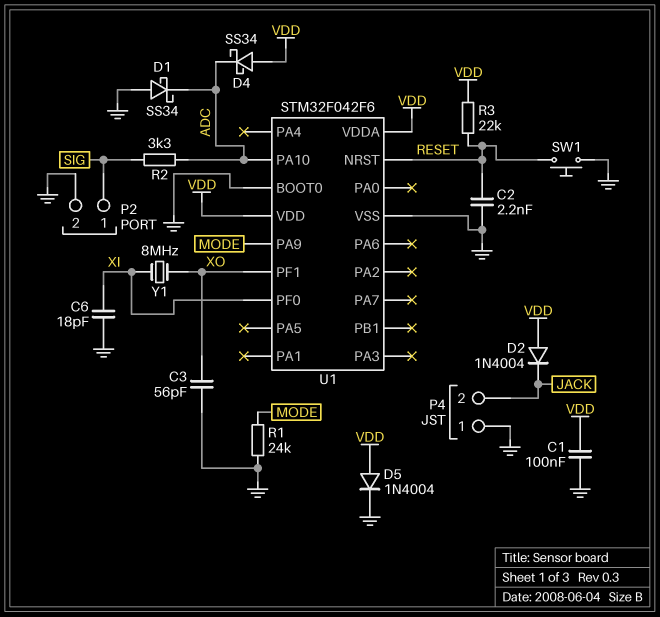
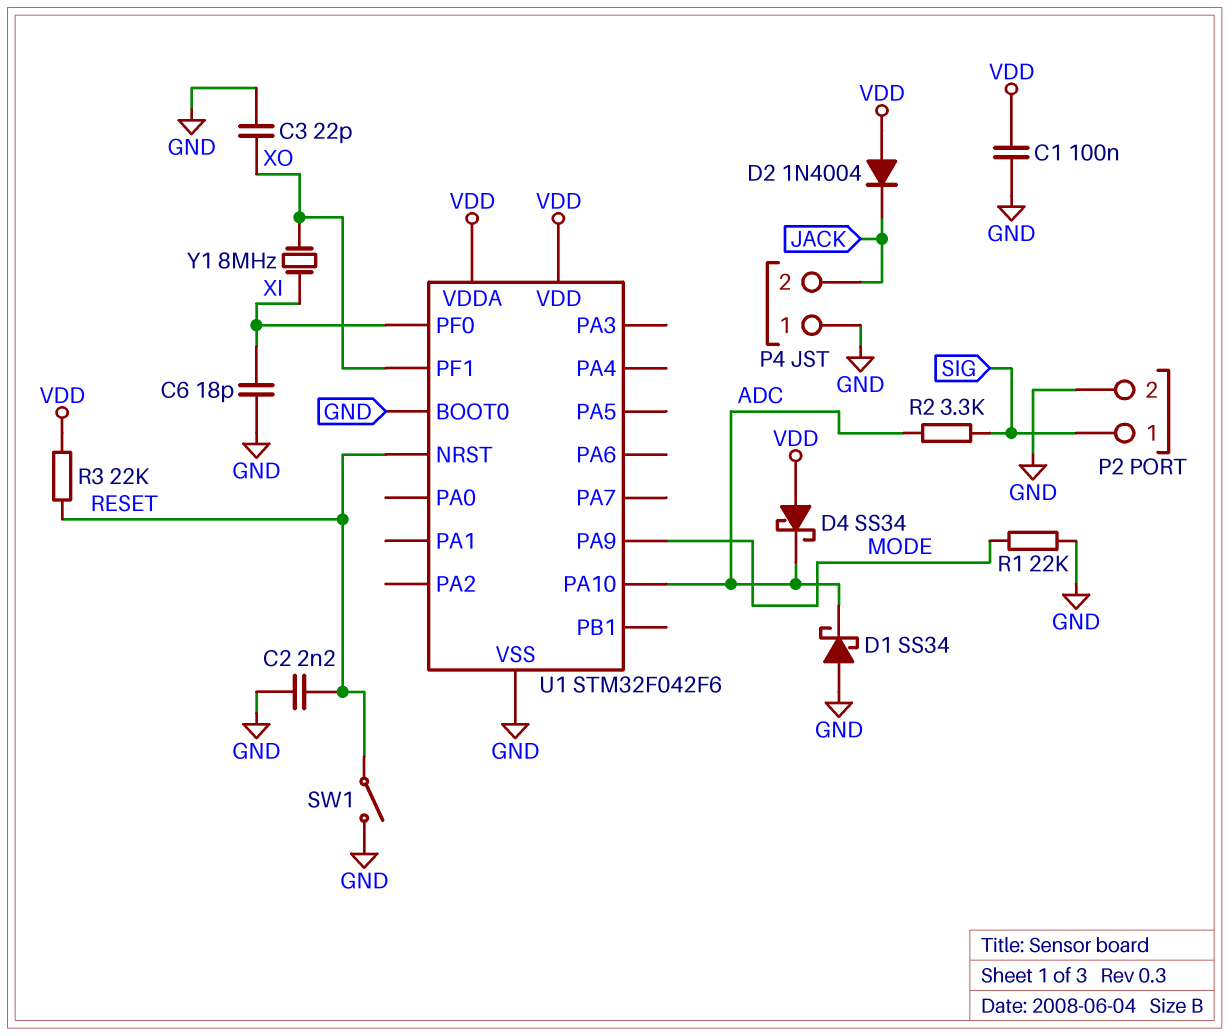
C3: 56pF (GND, XO) -> 22pF (GND, XO)
D5: diode 1N4004 (A VDD, K GND) -> none
R1: 24k (GND, MODE) -> 22k (GND, MODE)
SW1: button (GND, RESET) -> switch (GND, RESET)

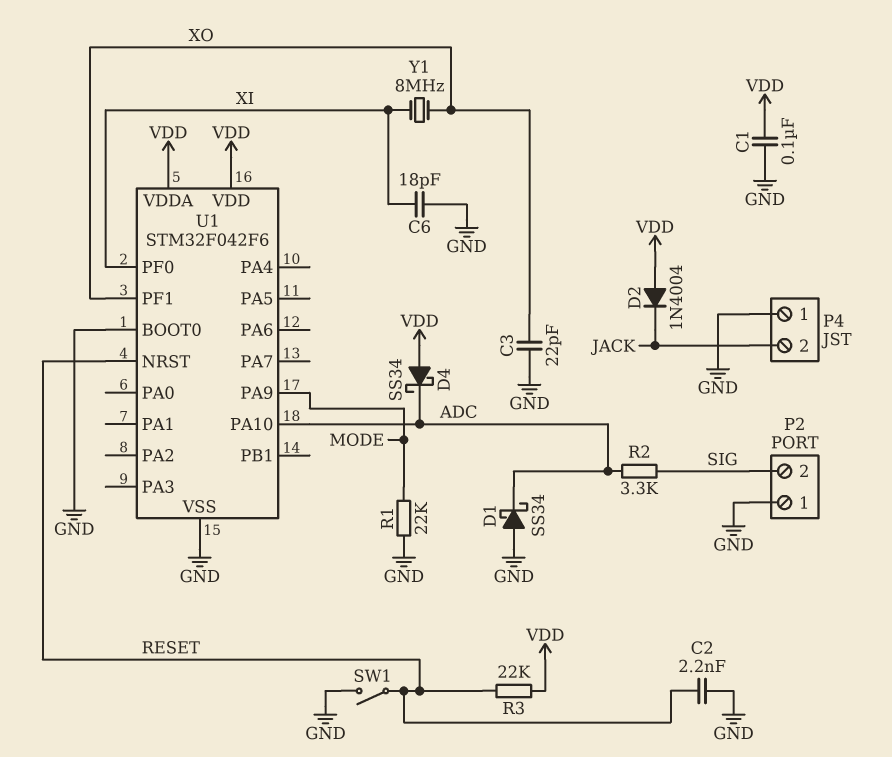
P2 pin 1: SIG -> GND
P2 pin 2: GND -> SIG

